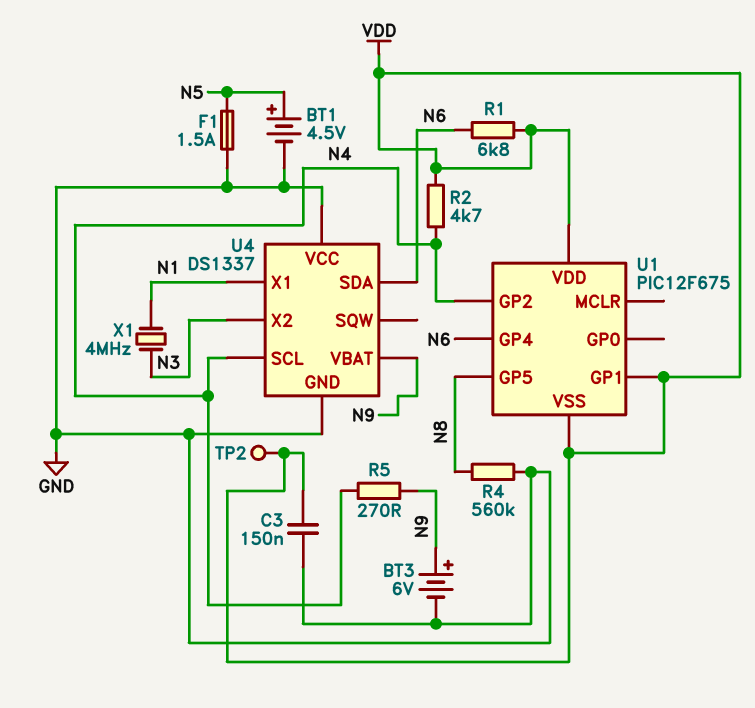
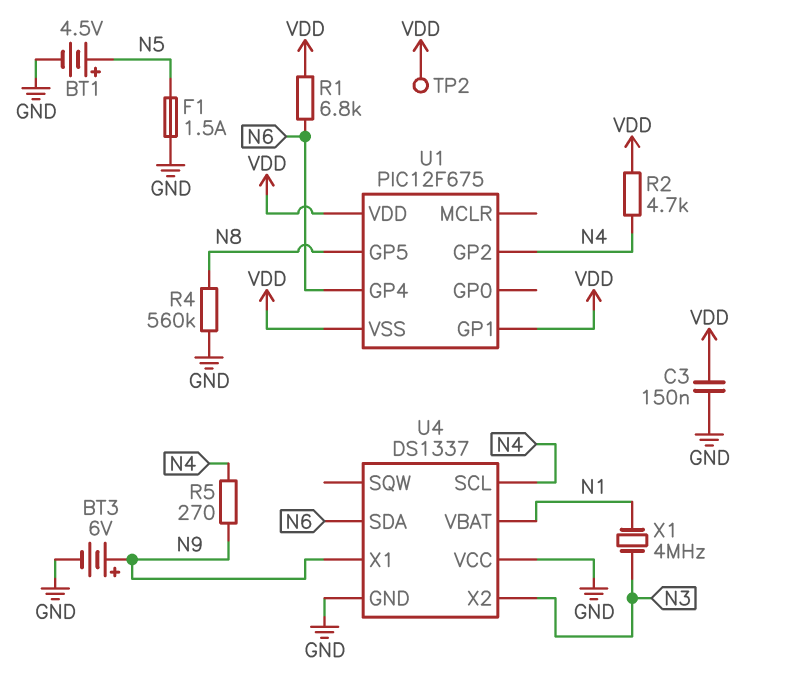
U4 pin VBAT: N9 -> N1
U4 pin X1: N1 -> N9

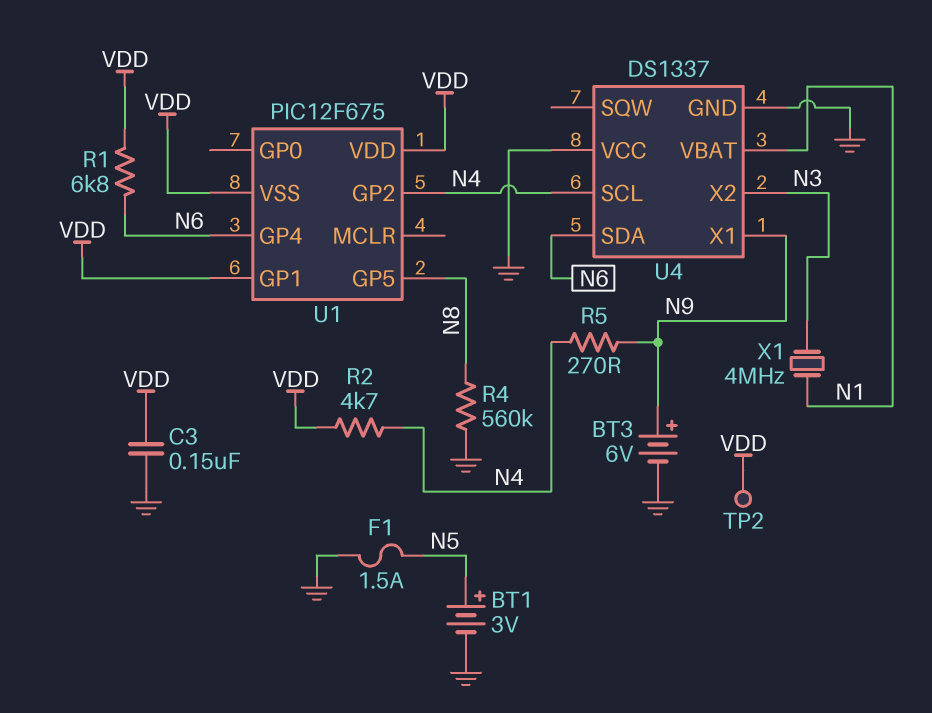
BT1: 4.5V (plus N5, minus GND) -> 3V (plus N5, minus GND)

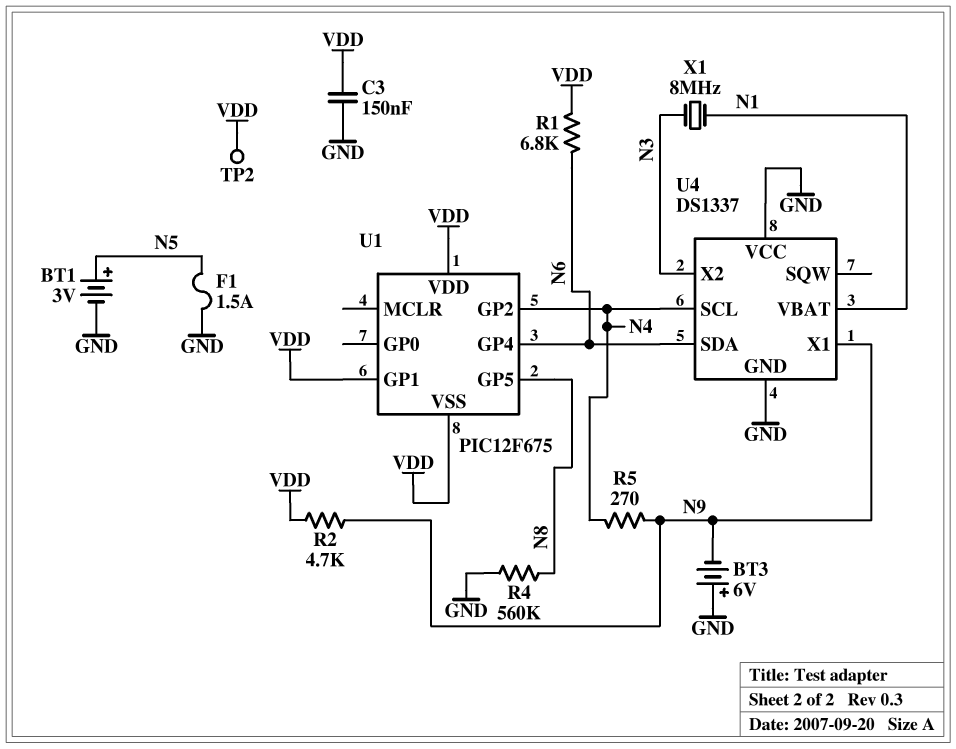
BT3: 6V (plus N9, minus GND) -> 6V (plus GND, minus N9)
R2: 4.7k (N4, VDD) -> 4.7k (N9, VDD)
X1: 4MHz (N1, N3) -> 8MHz (N1, N3)

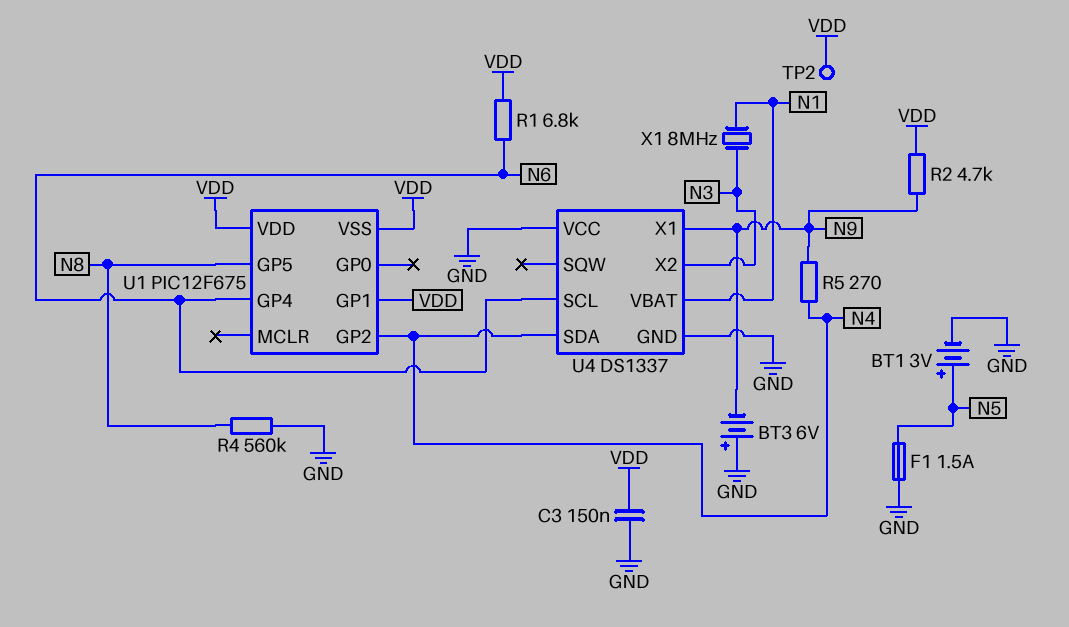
U4 pin SCL: N4 -> N6
U4 pin SDA: N6 -> N4

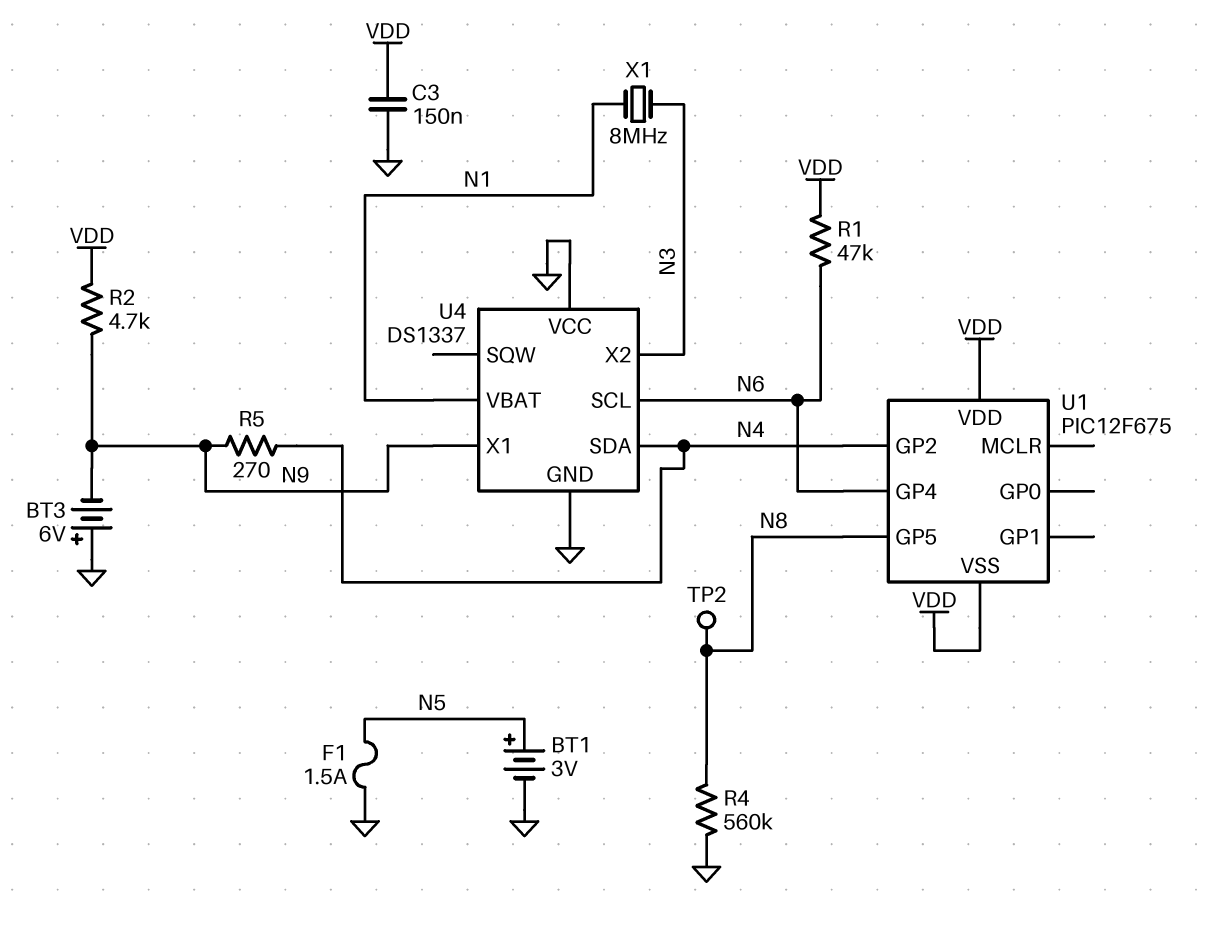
R1: 6.8k (N6, VDD) -> 47k (N6, VDD)
TP2: test point (VDD) -> test point (N8)
U1 pin GP1: VDD -> none

